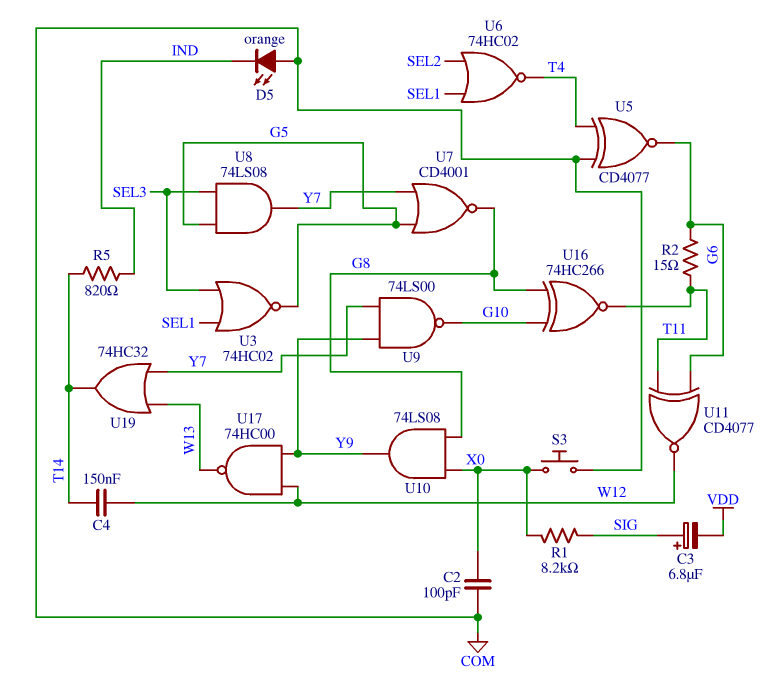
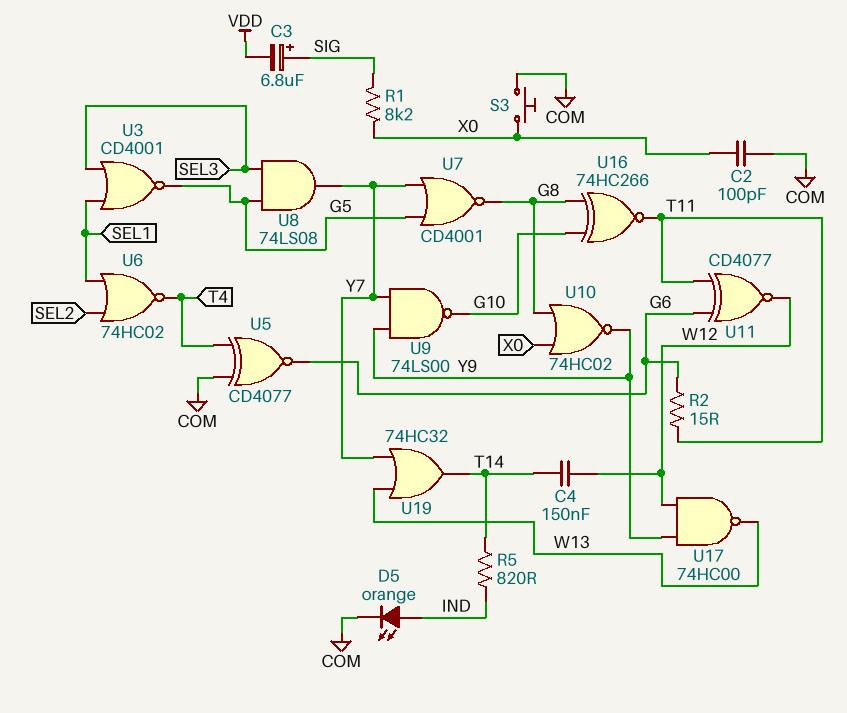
D5: LED orange (A COM, K IND) -> LED orange (A IND, K COM)
U3: NOR 74HC02 (in SEL1, in SEL3, out G5) -> NOR CD4001 (in SEL1, in SEL3, out G5)
U10: AND 74LS08 (in G8, in X0, out Y9) -> NOR 74HC02 (in G8, in X0, out Y9)

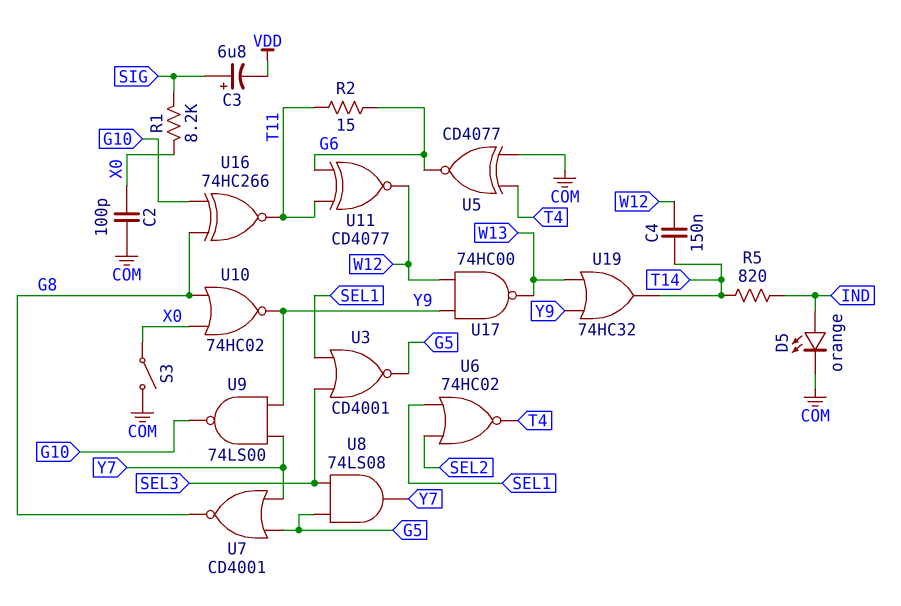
S3: button (COM, X0) -> switch (COM, X0)
U19: OR 74HC32 (in W13, in Y7, out T14) -> OR 74HC32 (in W13, in Y9, out T14)

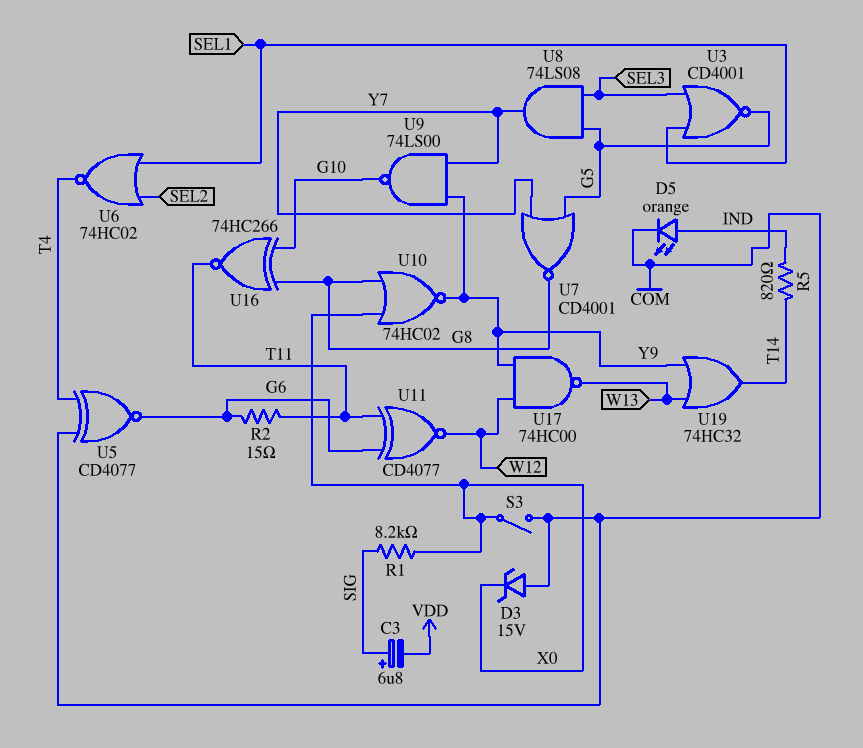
C2: 100pF (COM, X0) -> none
C4: 150nF (T14, W12) -> none
D3: none -> zener 15V (A COM, K X0)

